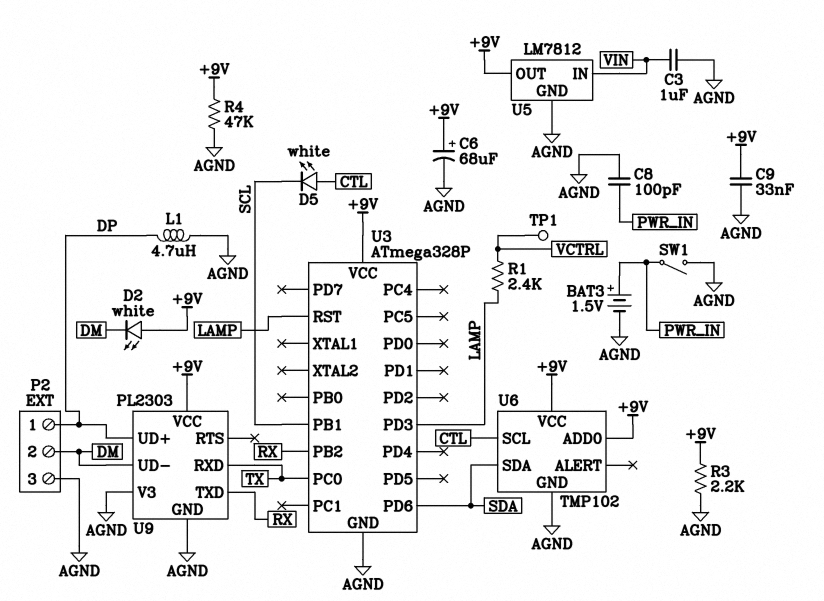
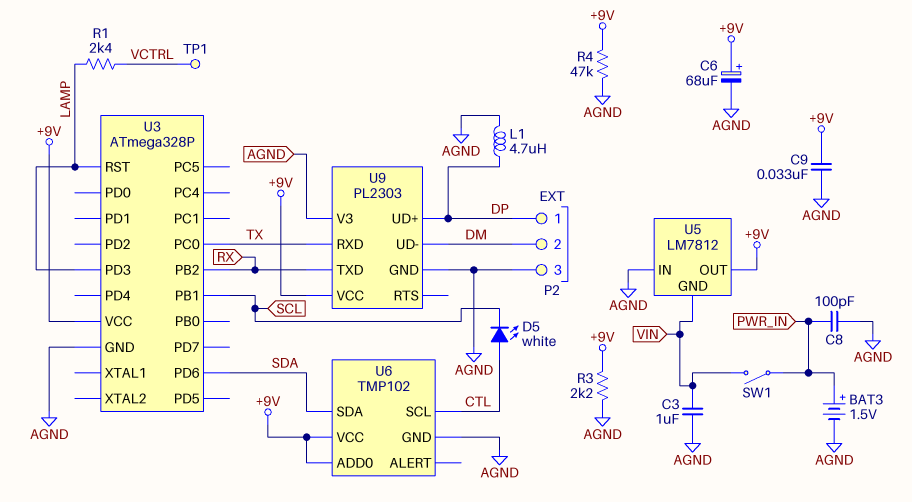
D2: LED white (A +9V, K DM) -> none
SW1: switch (AGND, PWR_IN) -> switch (PWR_IN, VIN)
U5 pin GND: AGND -> VIN
U5 pin IN: VIN -> AGND

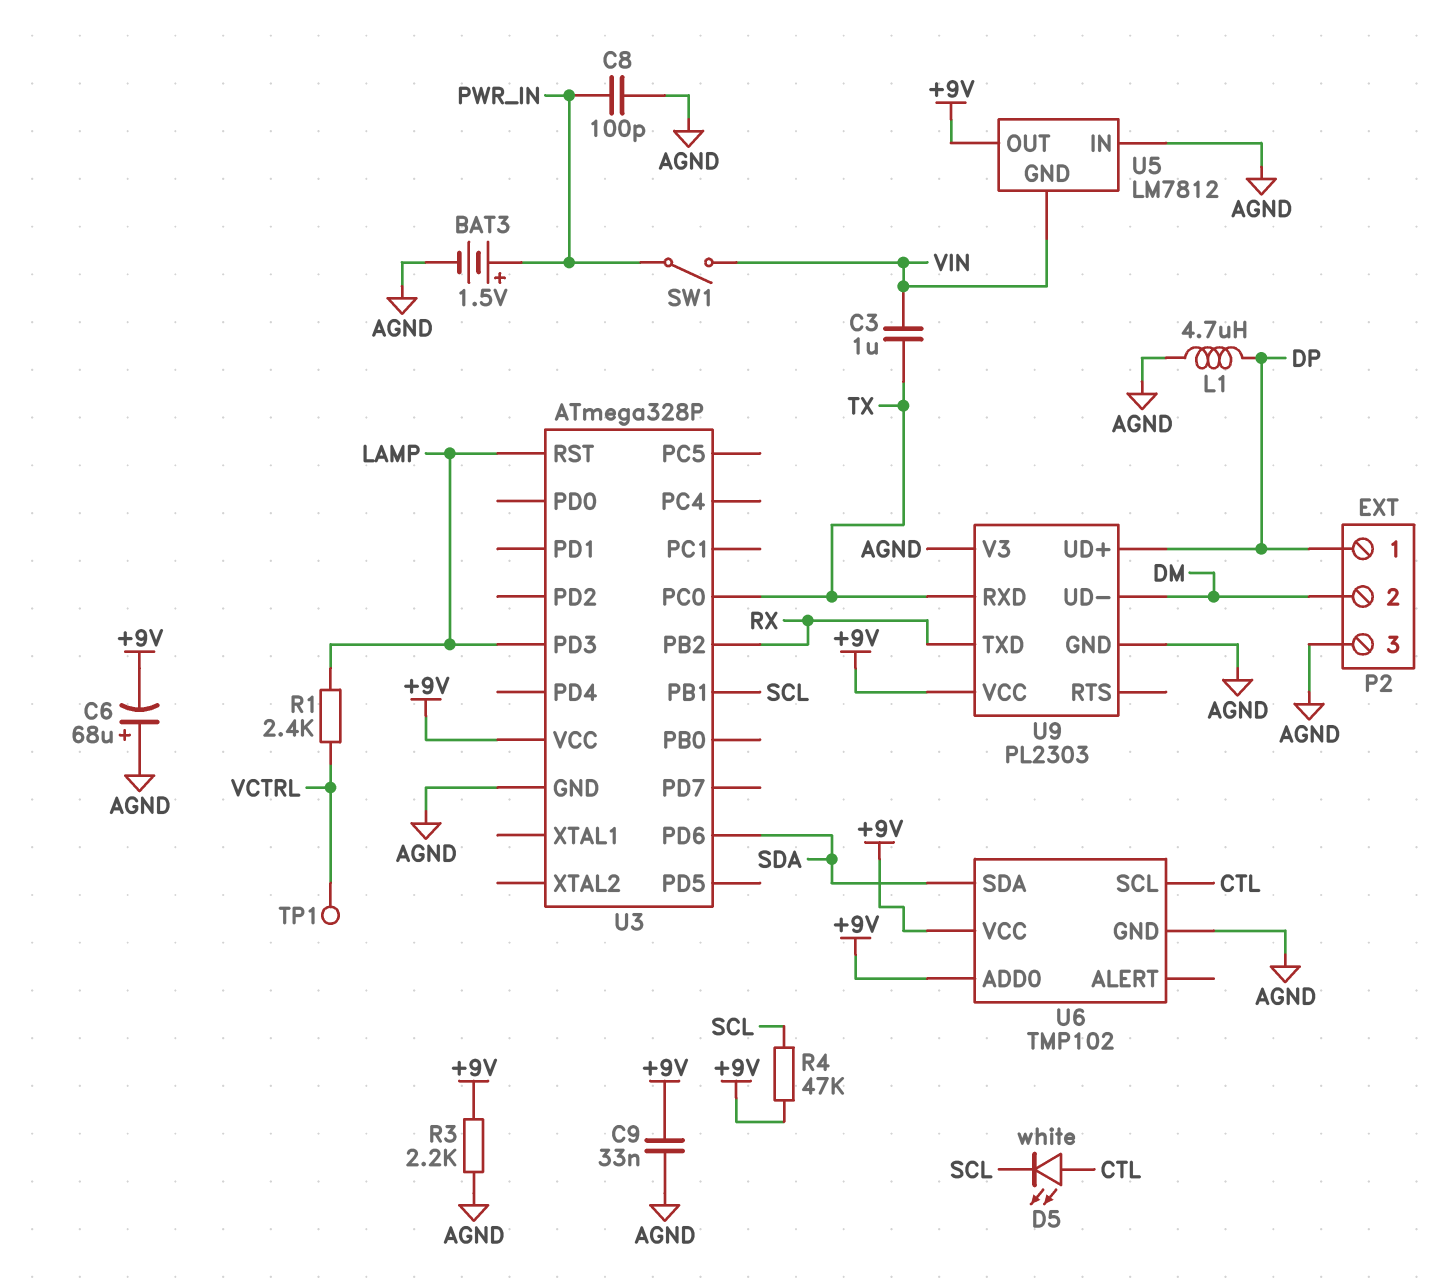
C3: 1uF (AGND, VIN) -> 1uF (TX, VIN)
C6: 68uF (plus +9V, minus AGND) -> 68uF (plus AGND, minus +9V)
R4: 47k (+9V, AGND) -> 47k (+9V, SCL)

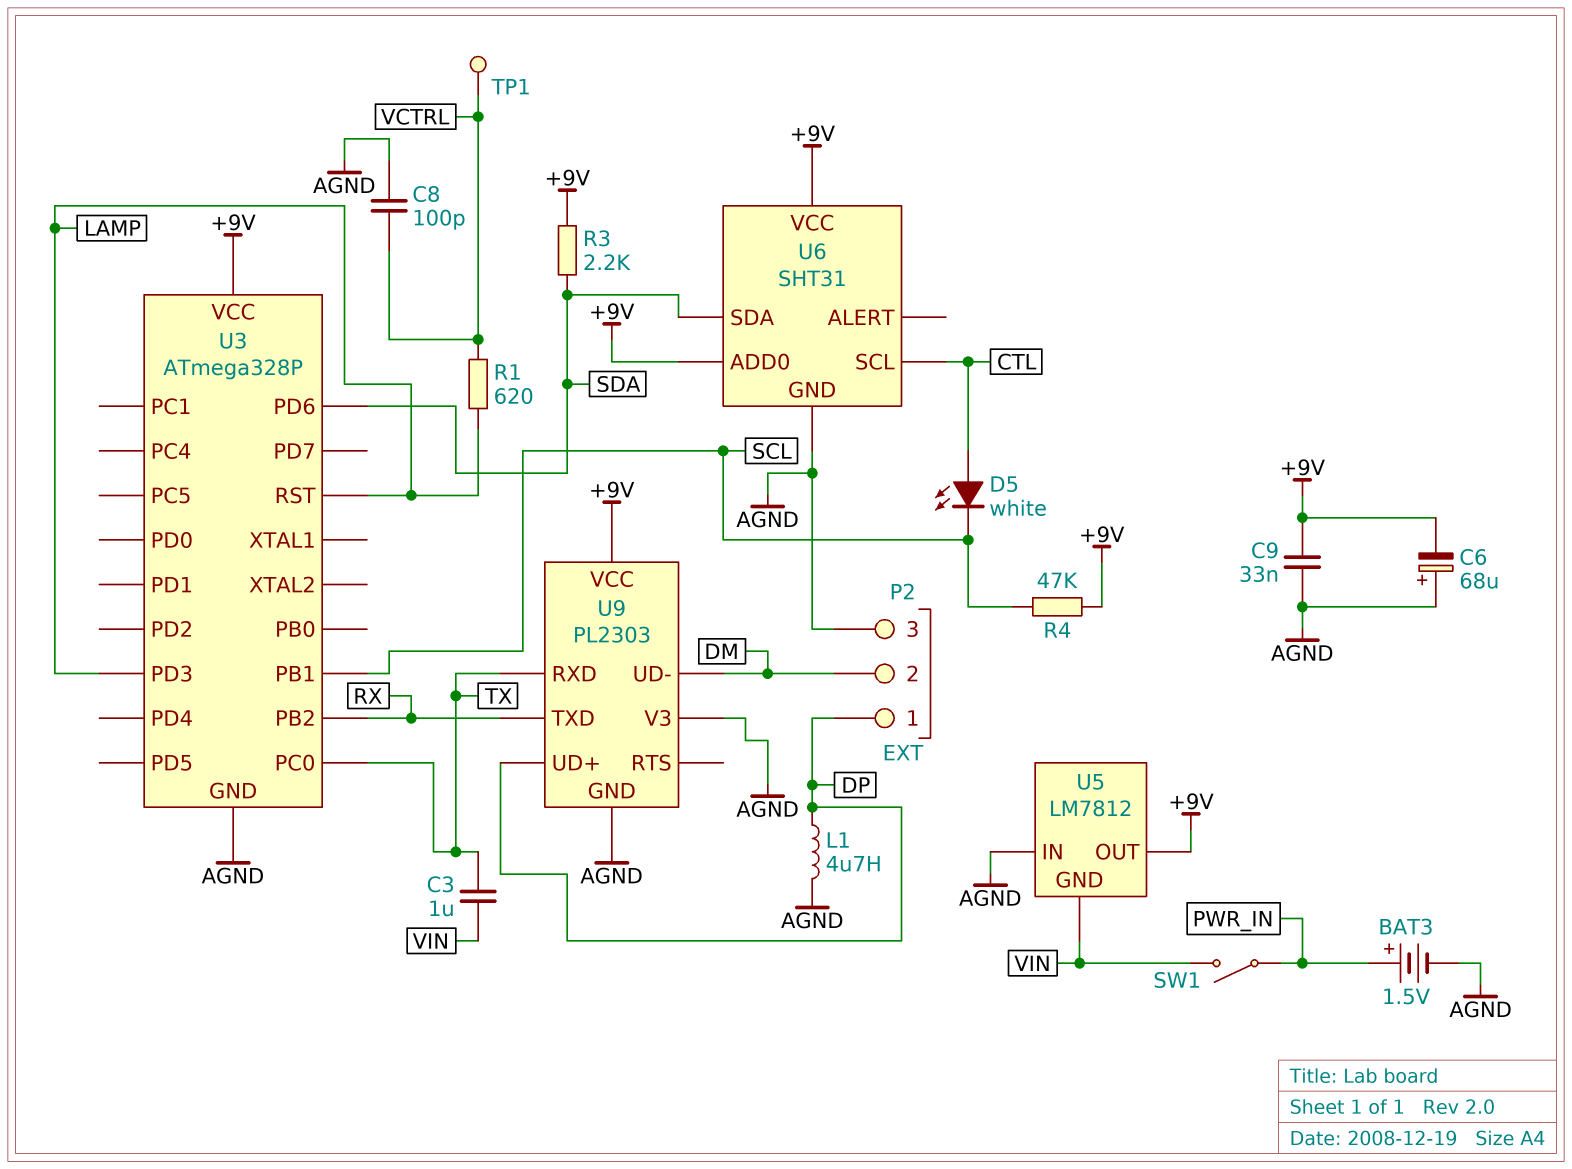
C8: 100pF (AGND, PWR_IN) -> 100pF (AGND, VCTRL)
R1: 2.4k (LAMP, VCTRL) -> 620 (LAMP, VCTRL)
R3: 2.2k (+9V, AGND) -> 2.2k (+9V, SDA)
U6: TMP102 -> SHT31

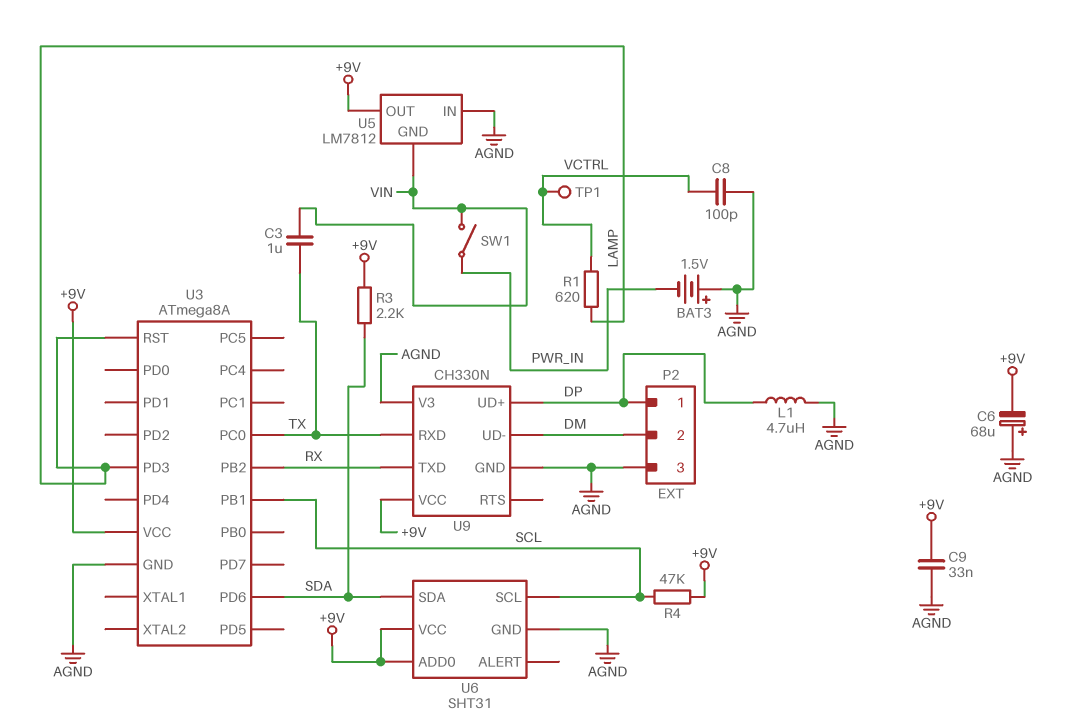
BAT3: 1.5V (plus PWR_IN, minus AGND) -> 1.5V (plus AGND, minus PWR_IN)
D5: LED white (A CTL, K SCL) -> none
U3: ATmega328P -> ATmega8A
U6 pin SCL: CTL -> SCL
U9: PL2303 -> CH330N

